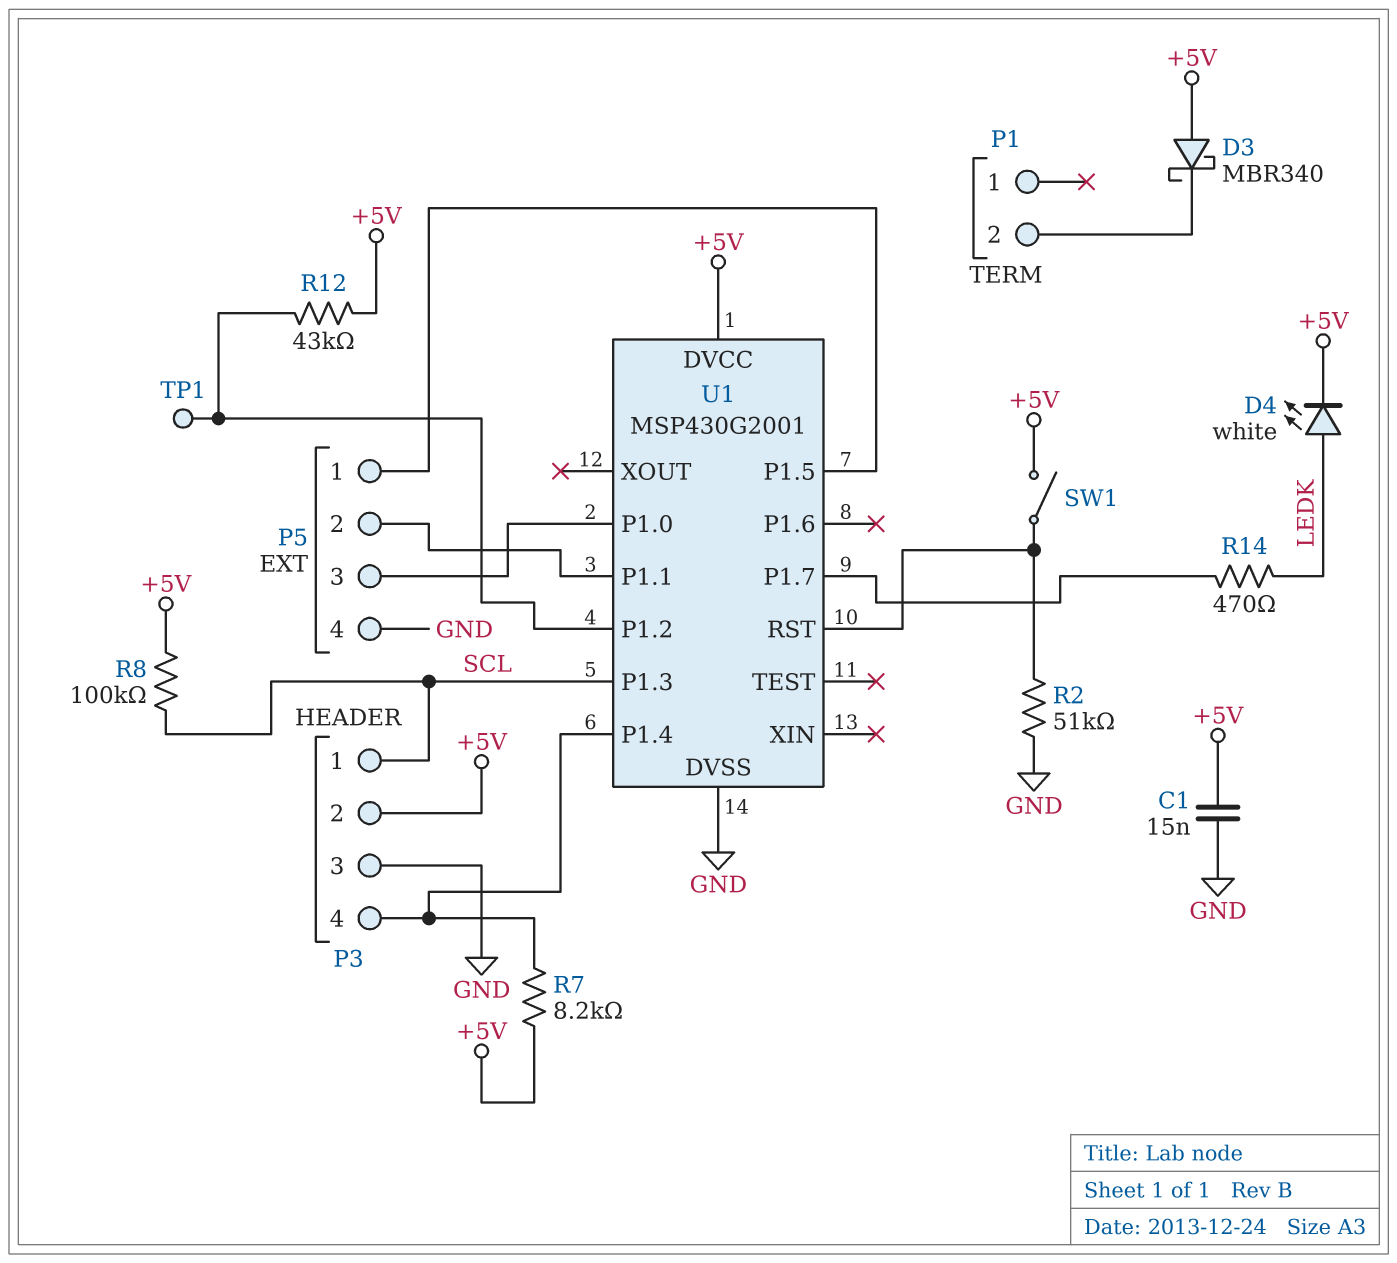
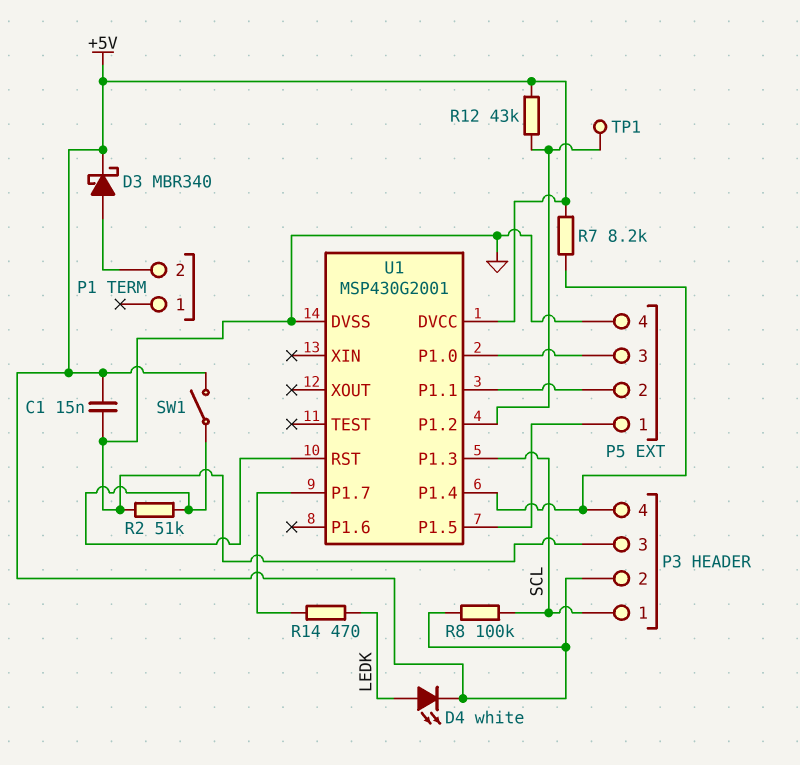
D3: schottky MBR340 (A +5V, K P1/2) -> schottky MBR340 (A P1/2, K +5V)

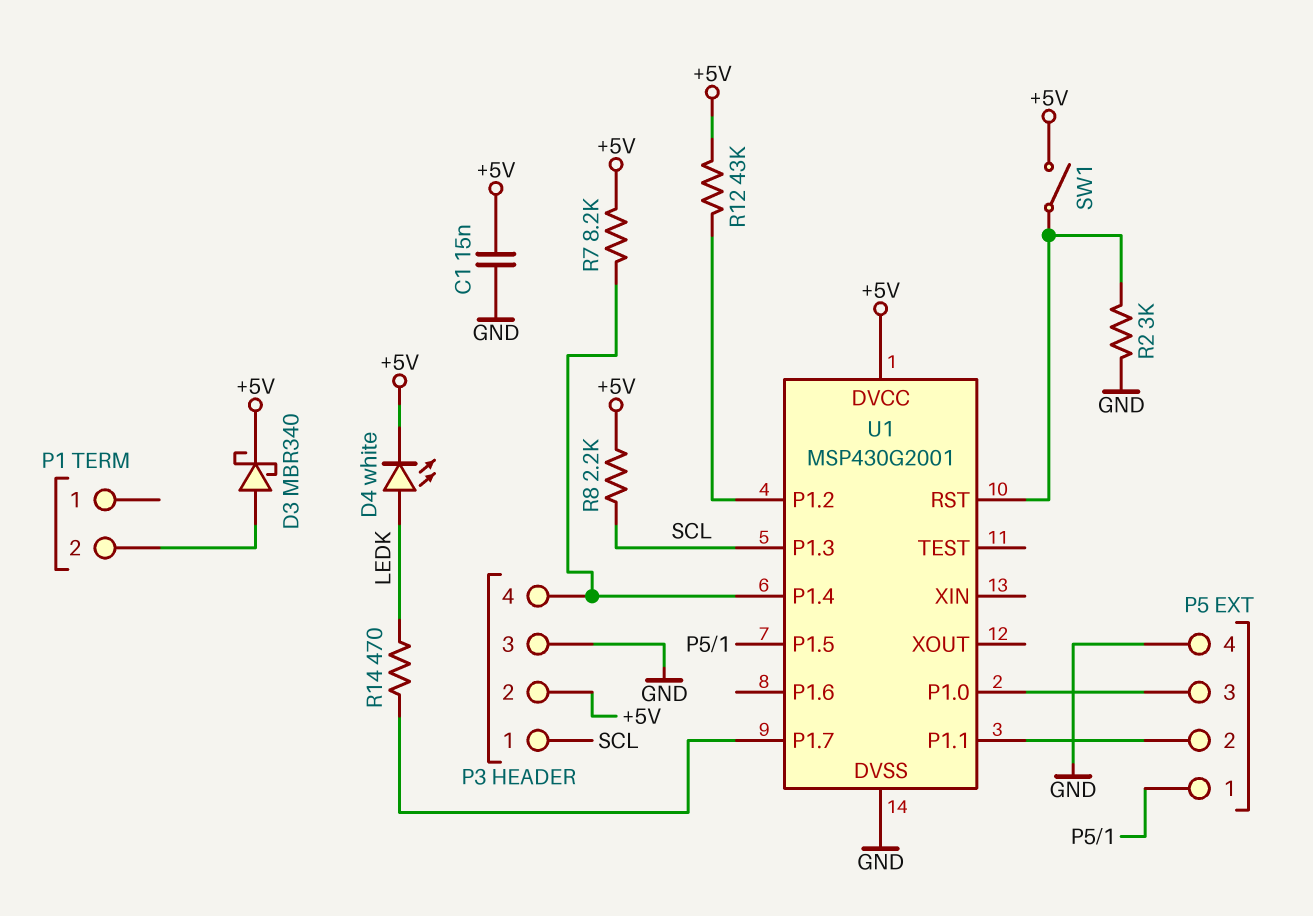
R2: 51k (GND, U1/RST) -> 3k (GND, U1/RST)
R8: 100k (+5V, SCL) -> 2.2k (+5V, SCL)
TP1: test point (U1/P1.2) -> none

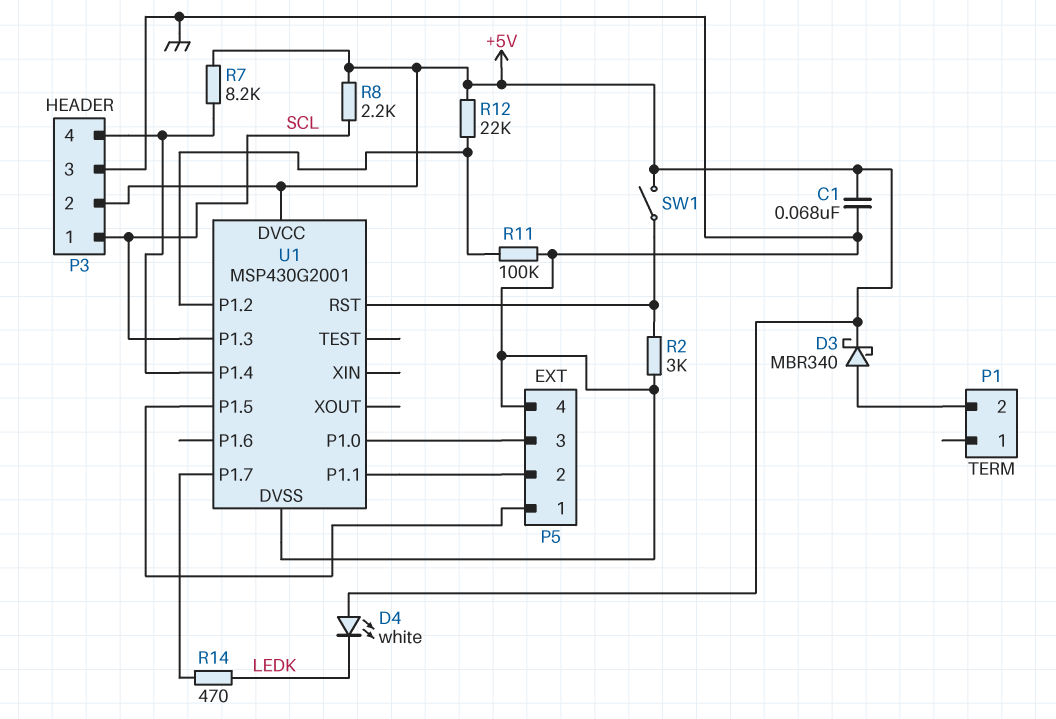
C1: 15nF (+5V, GND) -> 68nF (+5V, GND)
D4: LED white (A LEDK, K +5V) -> LED white (A +5V, K LEDK)
R11: none -> 100k (GND, U1/P1.2)
R12: 43k (+5V, U1/P1.2) -> 22k (+5V, U1/P1.2)

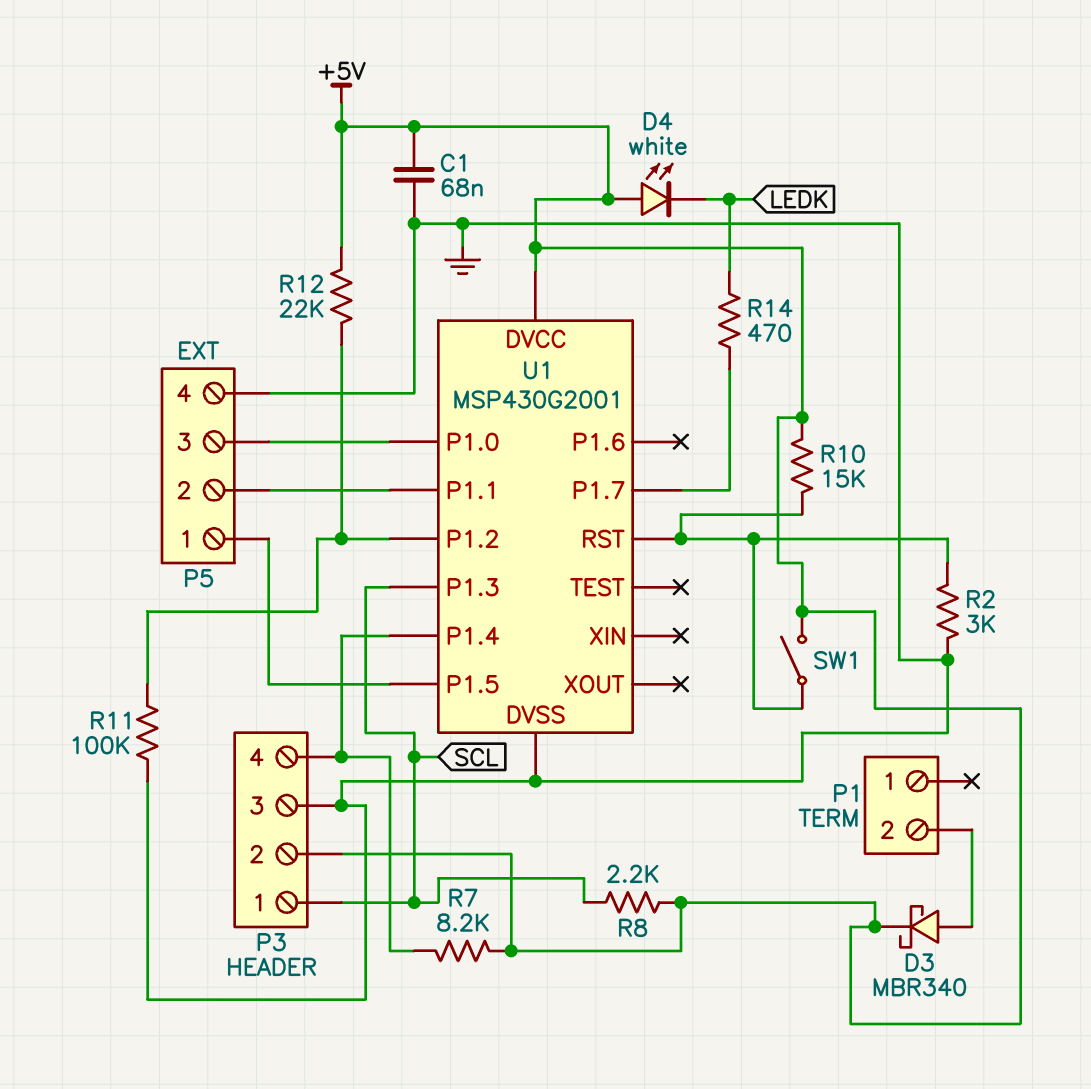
R10: none -> 15k (+5V, U1/RST)

